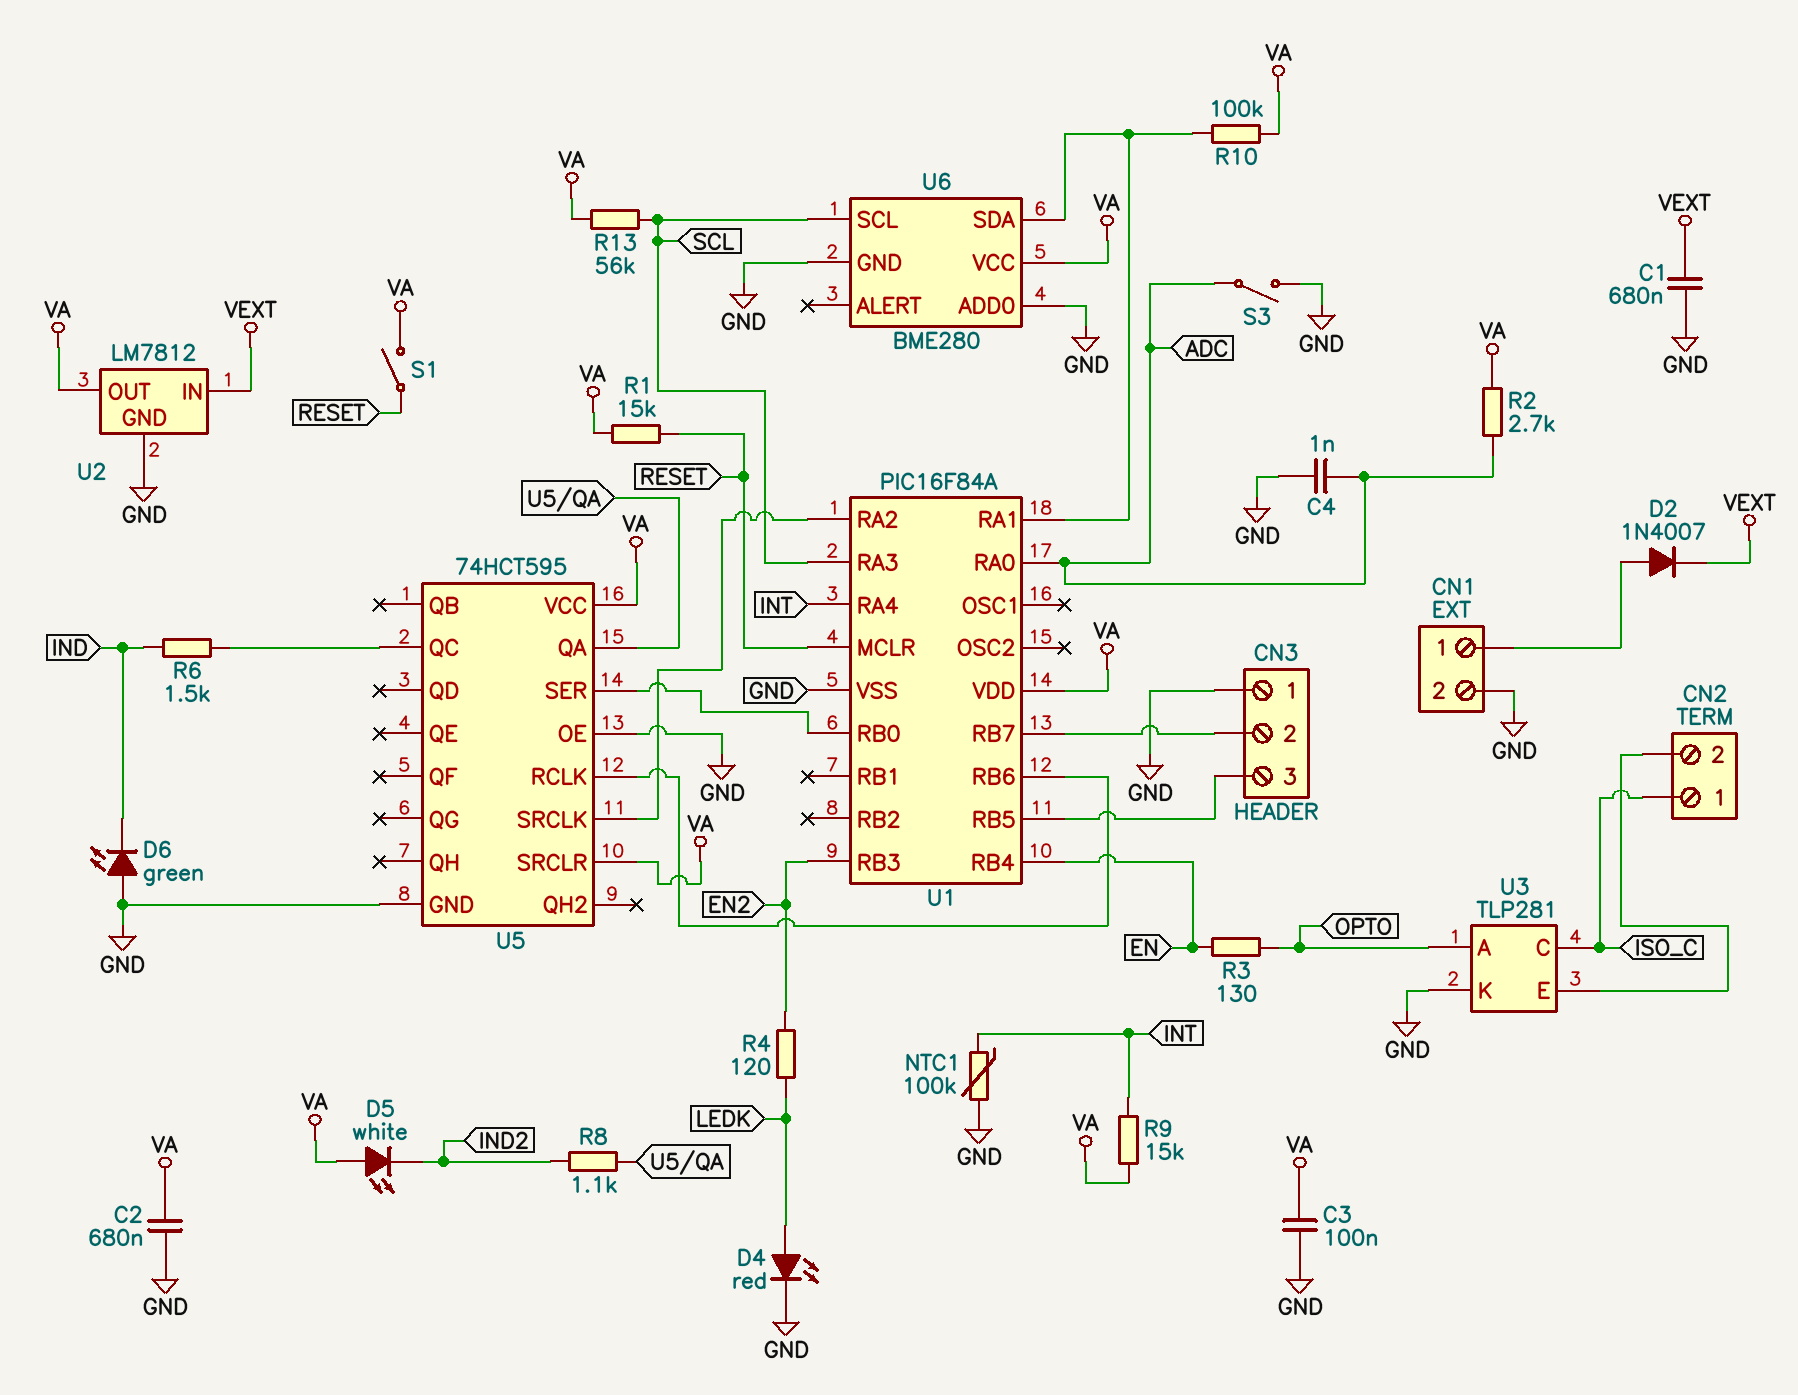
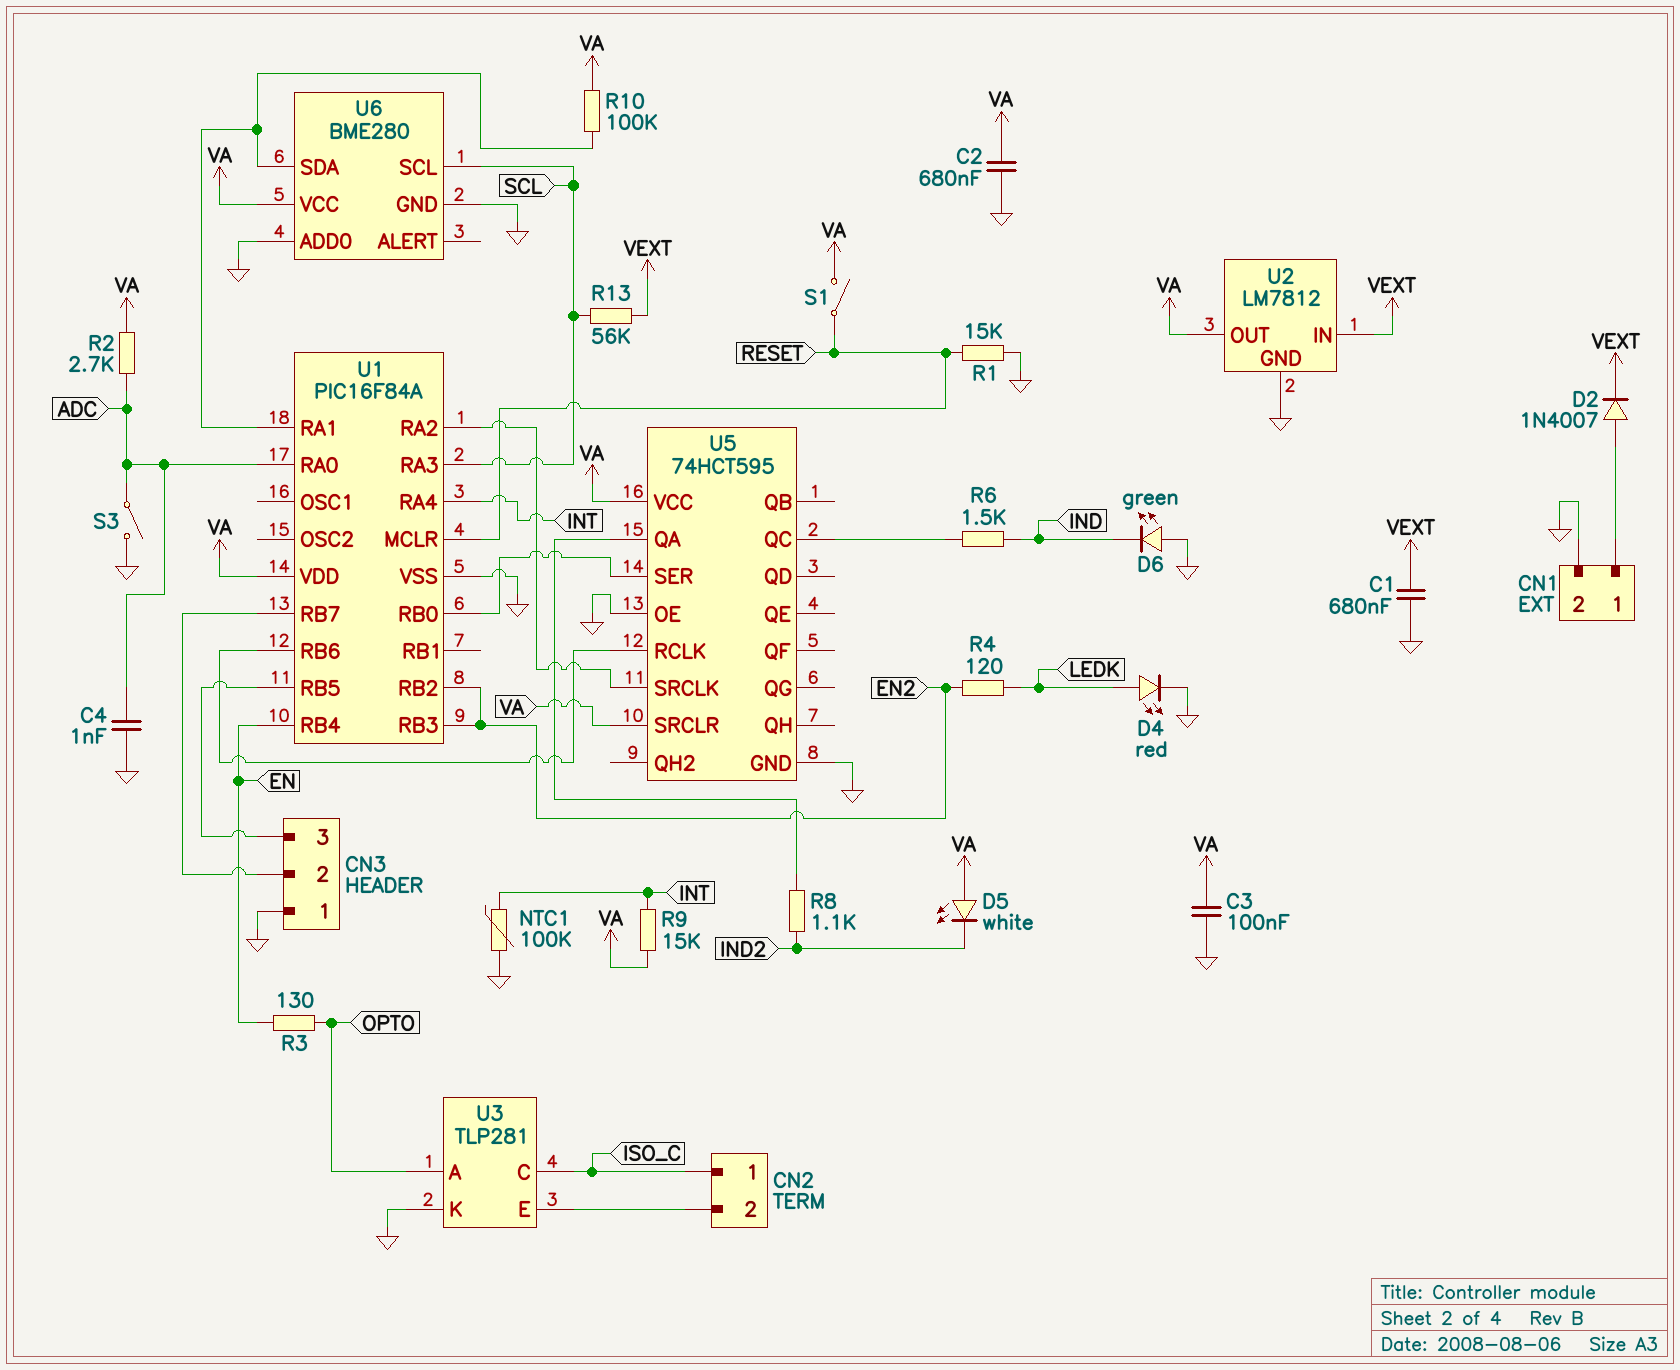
R1: 15k (RESET, VA) -> 15k (GND, RESET)
R13: 56k (SCL, VA) -> 56k (SCL, VEXT)
U1 pin RB2: none -> EN2

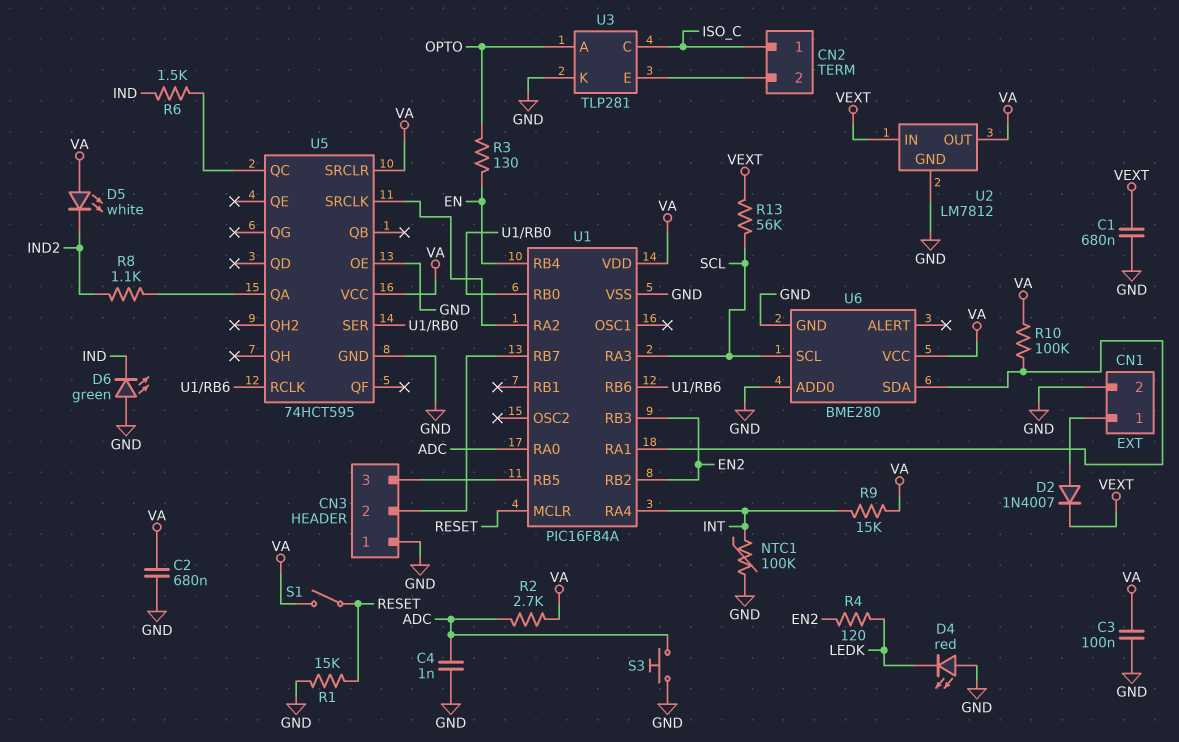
D4: LED red (A LEDK, K GND) -> LED red (A GND, K LEDK)
S3: switch (ADC, GND) -> button (ADC, GND)

